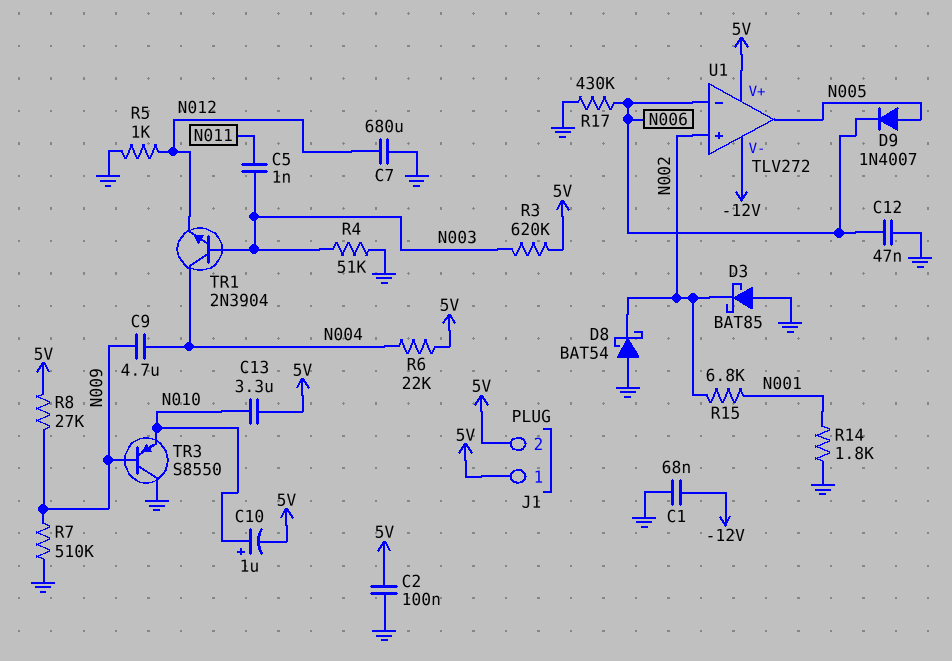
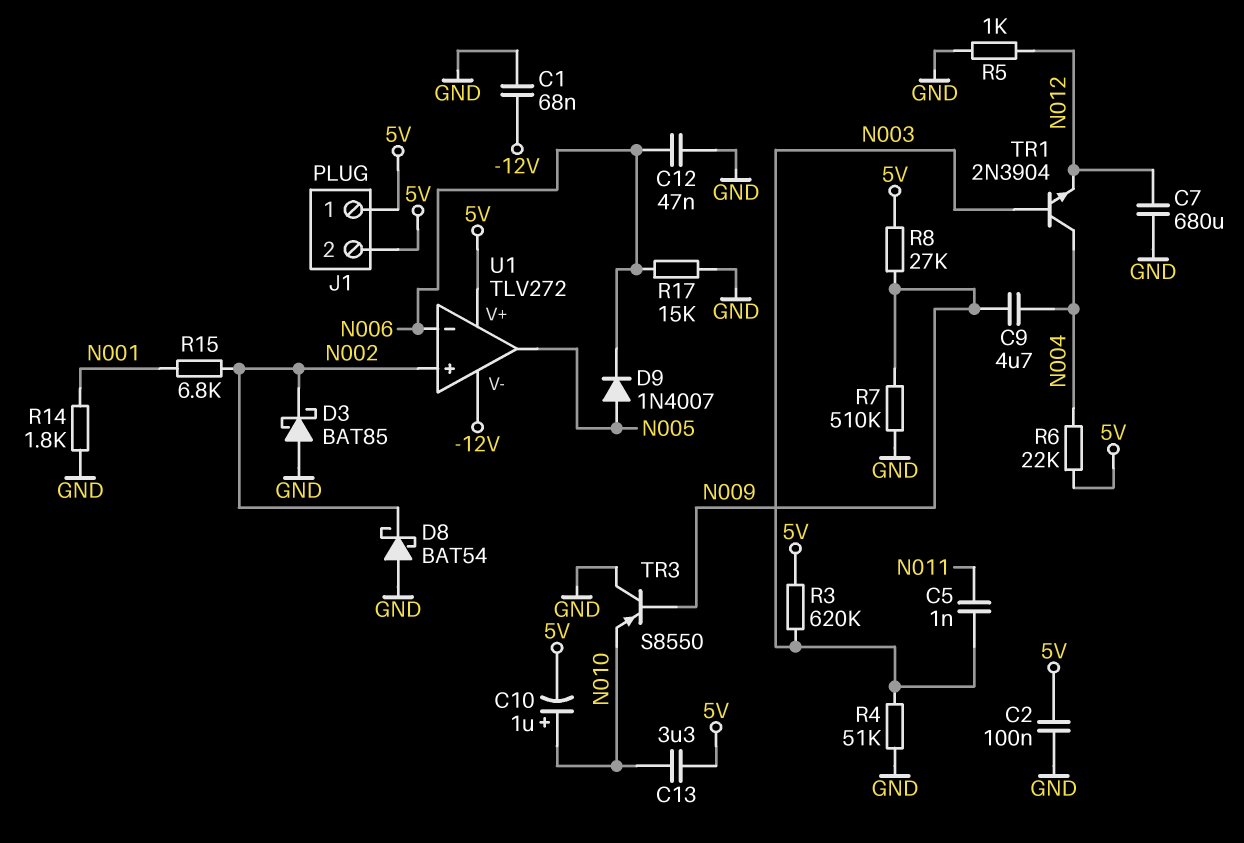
R17: 430k (GND, N006) -> 15k (GND, N006)

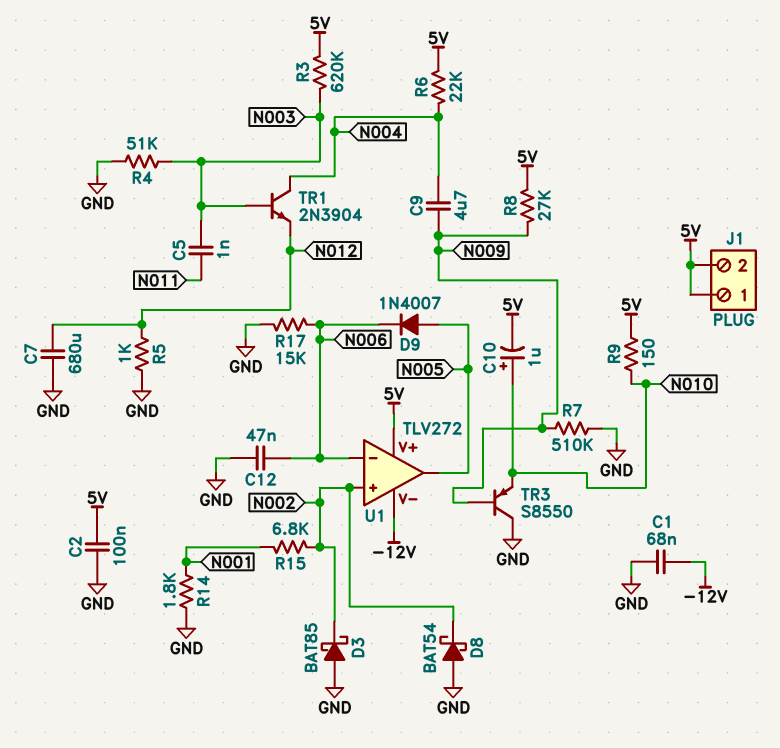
C13: 3.3uF (5V, N010) -> none
R9: none -> 150 (5V, N010)

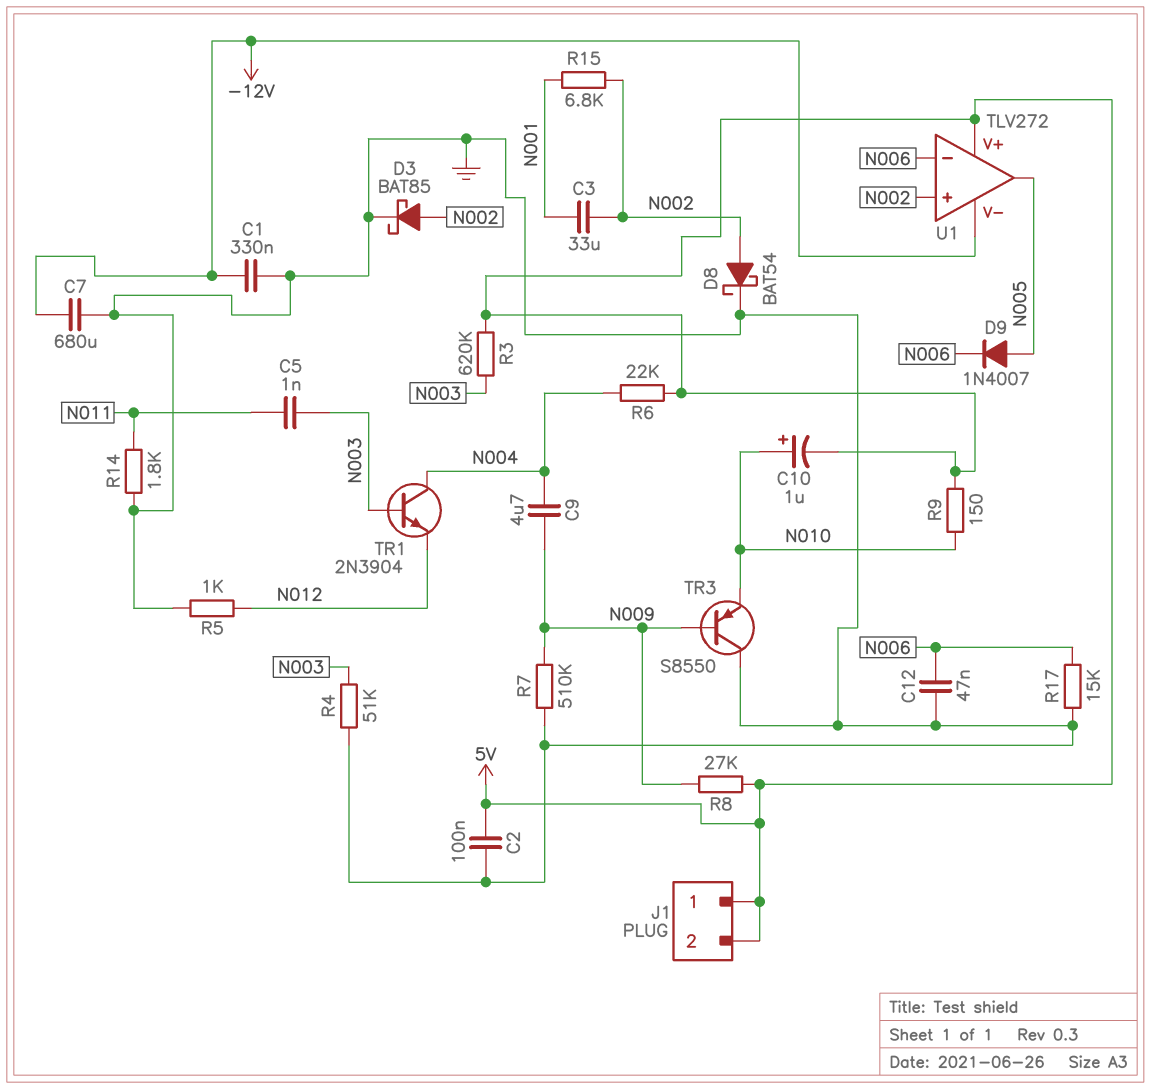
C1: 68nF (-12V, GND) -> 330nF (-12V, GND)
C3: none -> 33uF (N001, N002)
C7: 680uF (GND, N012) -> 680uF (-12V, GND)
D3: schottky BAT85 (A GND, K N002) -> schottky BAT85 (A N002, K GND)
D8: schottky BAT54 (A GND, K N002) -> schottky BAT54 (A N002, K GND)
R14: 1.8k (GND, N001) -> 1.8k (GND, N011)

